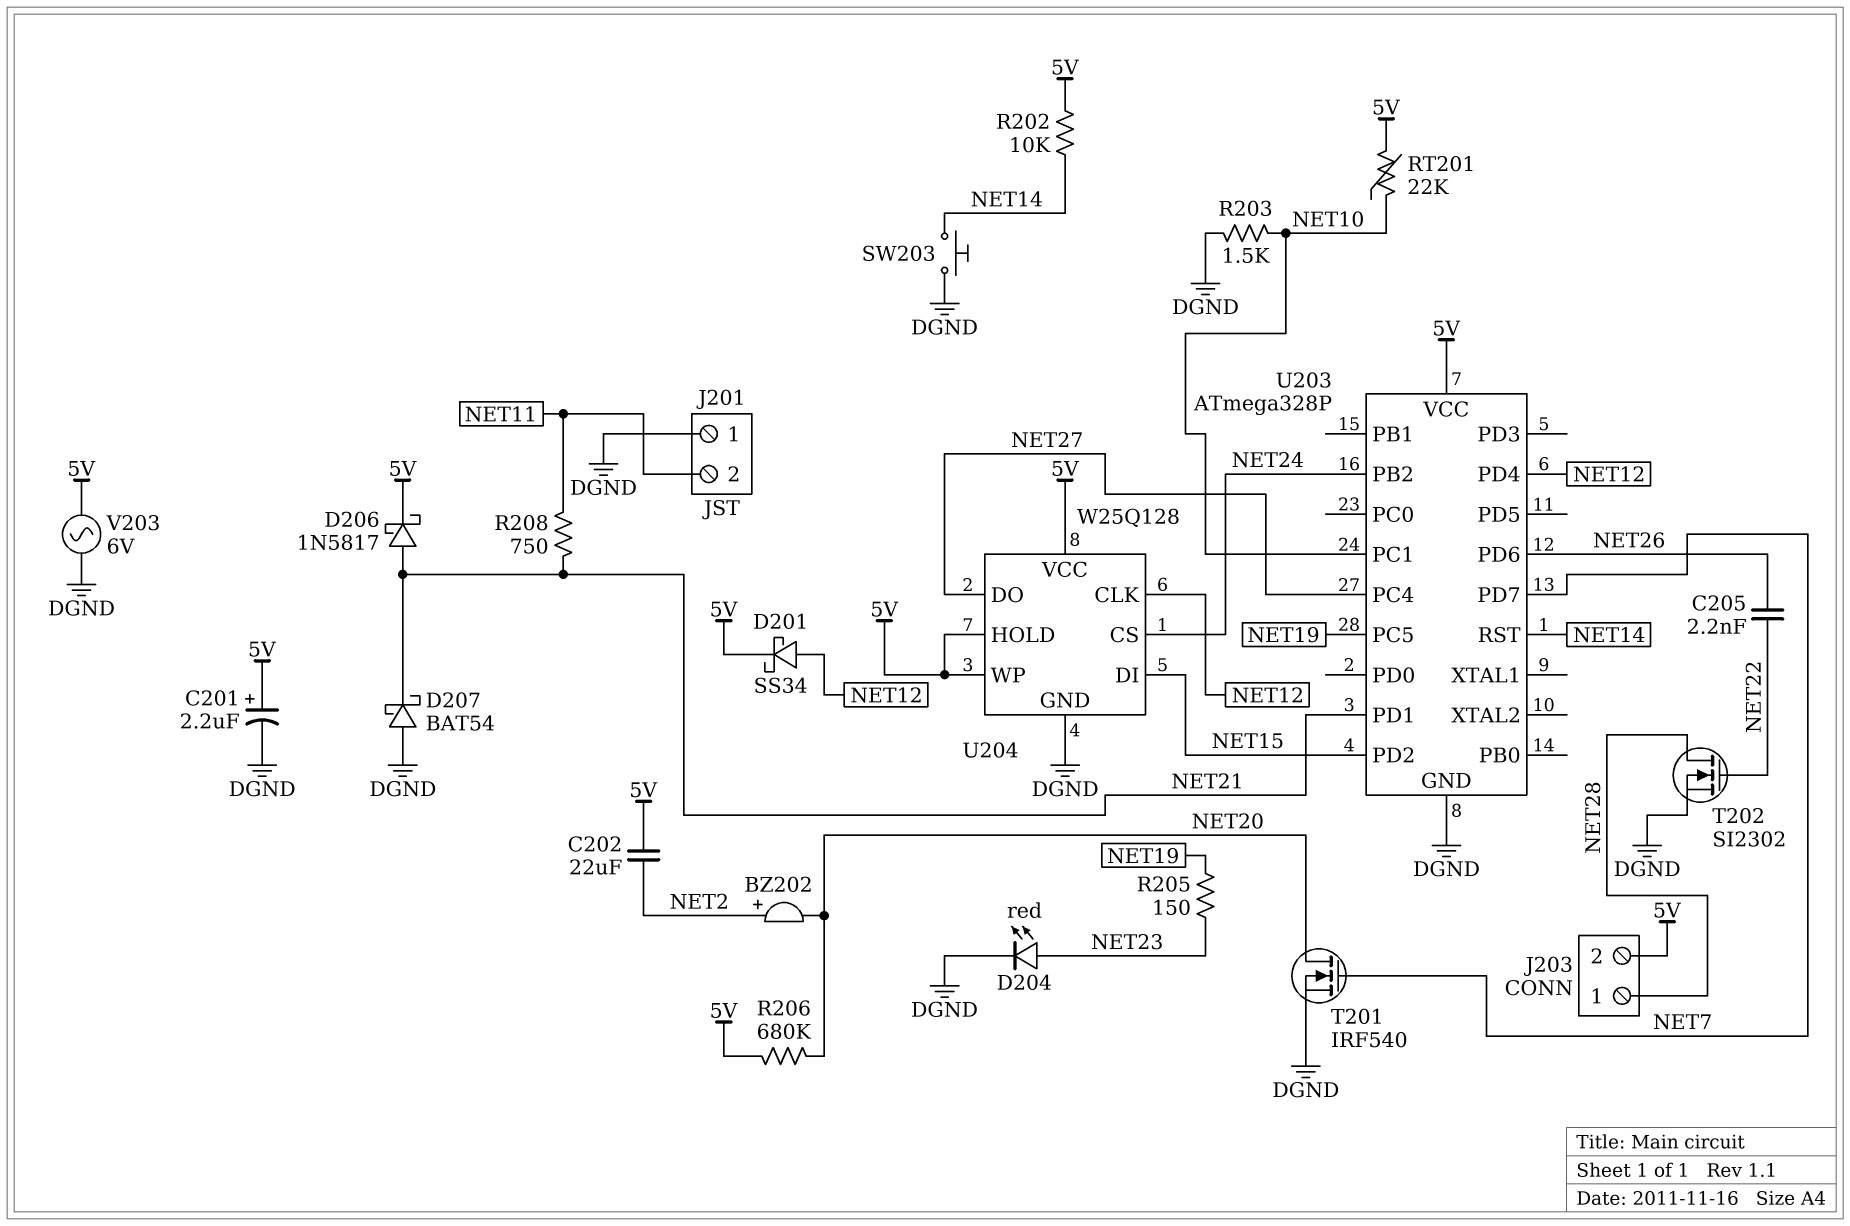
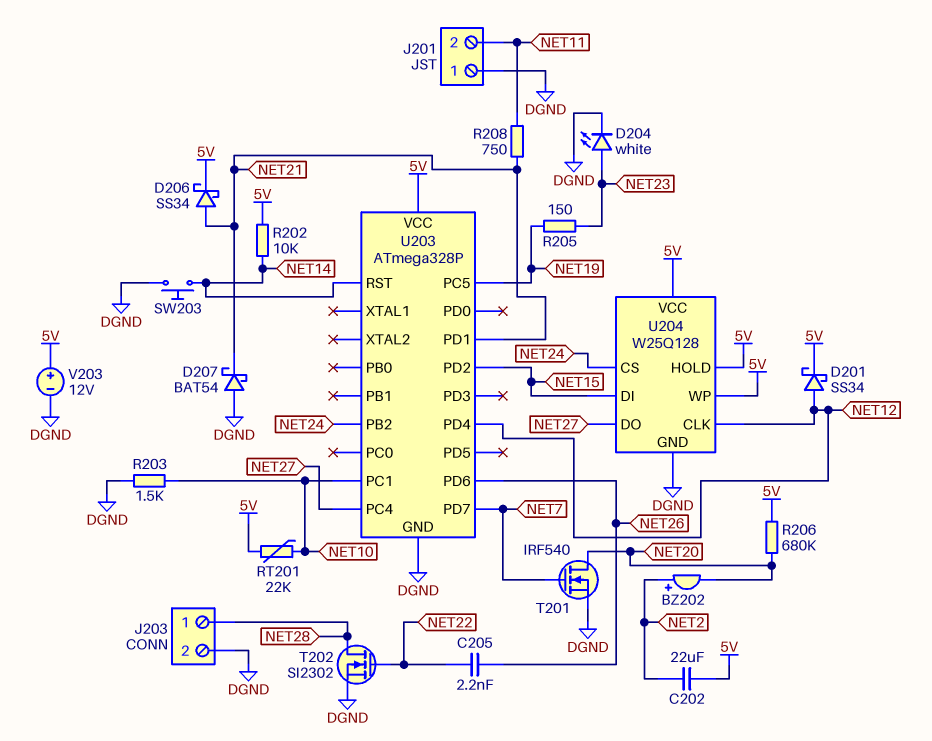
C201: 2.2uF (plus 5V, minus DGND) -> none
D204: LED red (A NET23, K DGND) -> LED white (A NET23, K DGND)
D206: schottky 1N5817 (A NET21, K 5V) -> schottky SS34 (A NET21, K 5V)
J203 pin 2: 5V -> DGND
V203: AC 6V (5V, DGND) -> 12V (plus 5V, minus DGND)

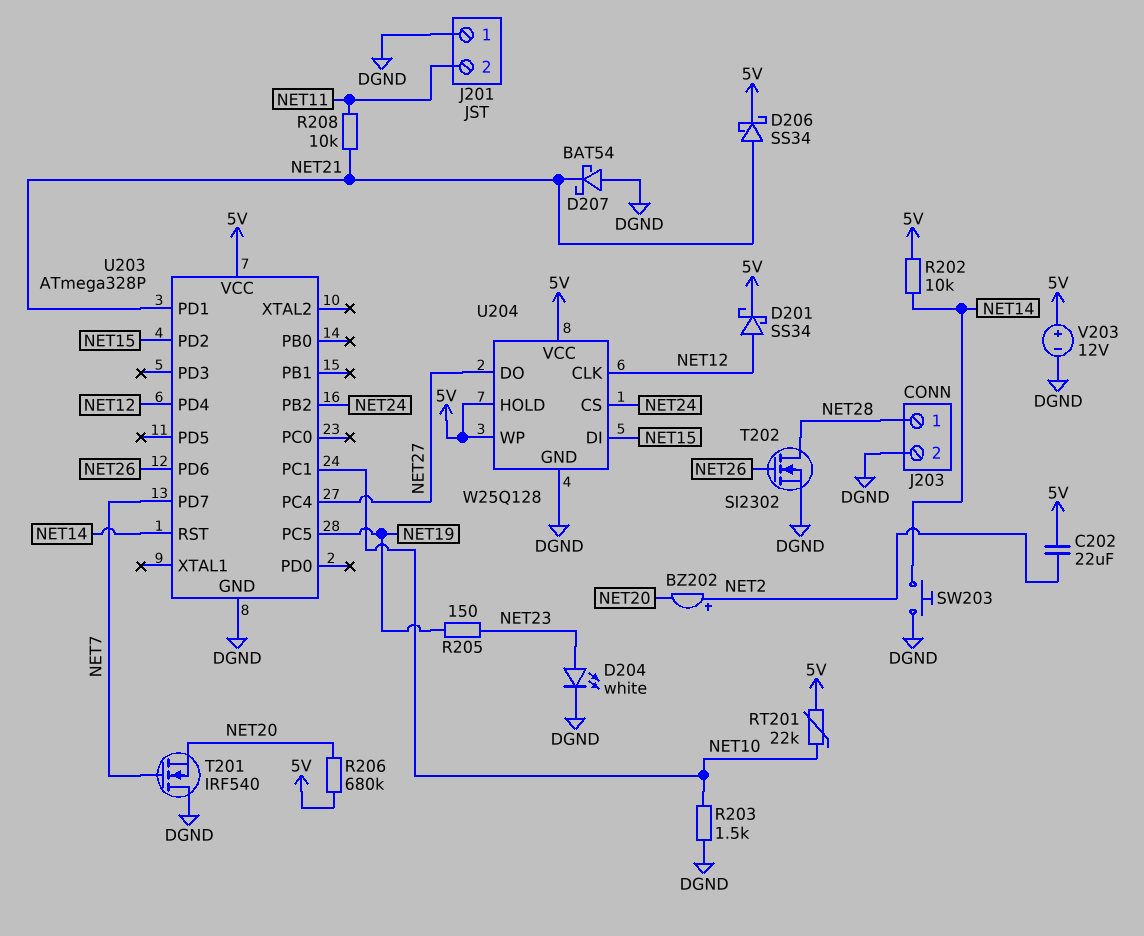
C205: 2.2nF (NET22, NET26) -> none
R208: 750 (NET11, NET21) -> 10k (NET11, NET21)
T201: NMOS IRF540 (G NET7, D NET20, S DGND) -> NMOS IRF540 (G NET7, D DGND, S NET20)
T202: NMOS SI2302 (G NET22, D NET28, S DGND) -> NMOS SI2302 (G NET26, D NET28, S DGND)

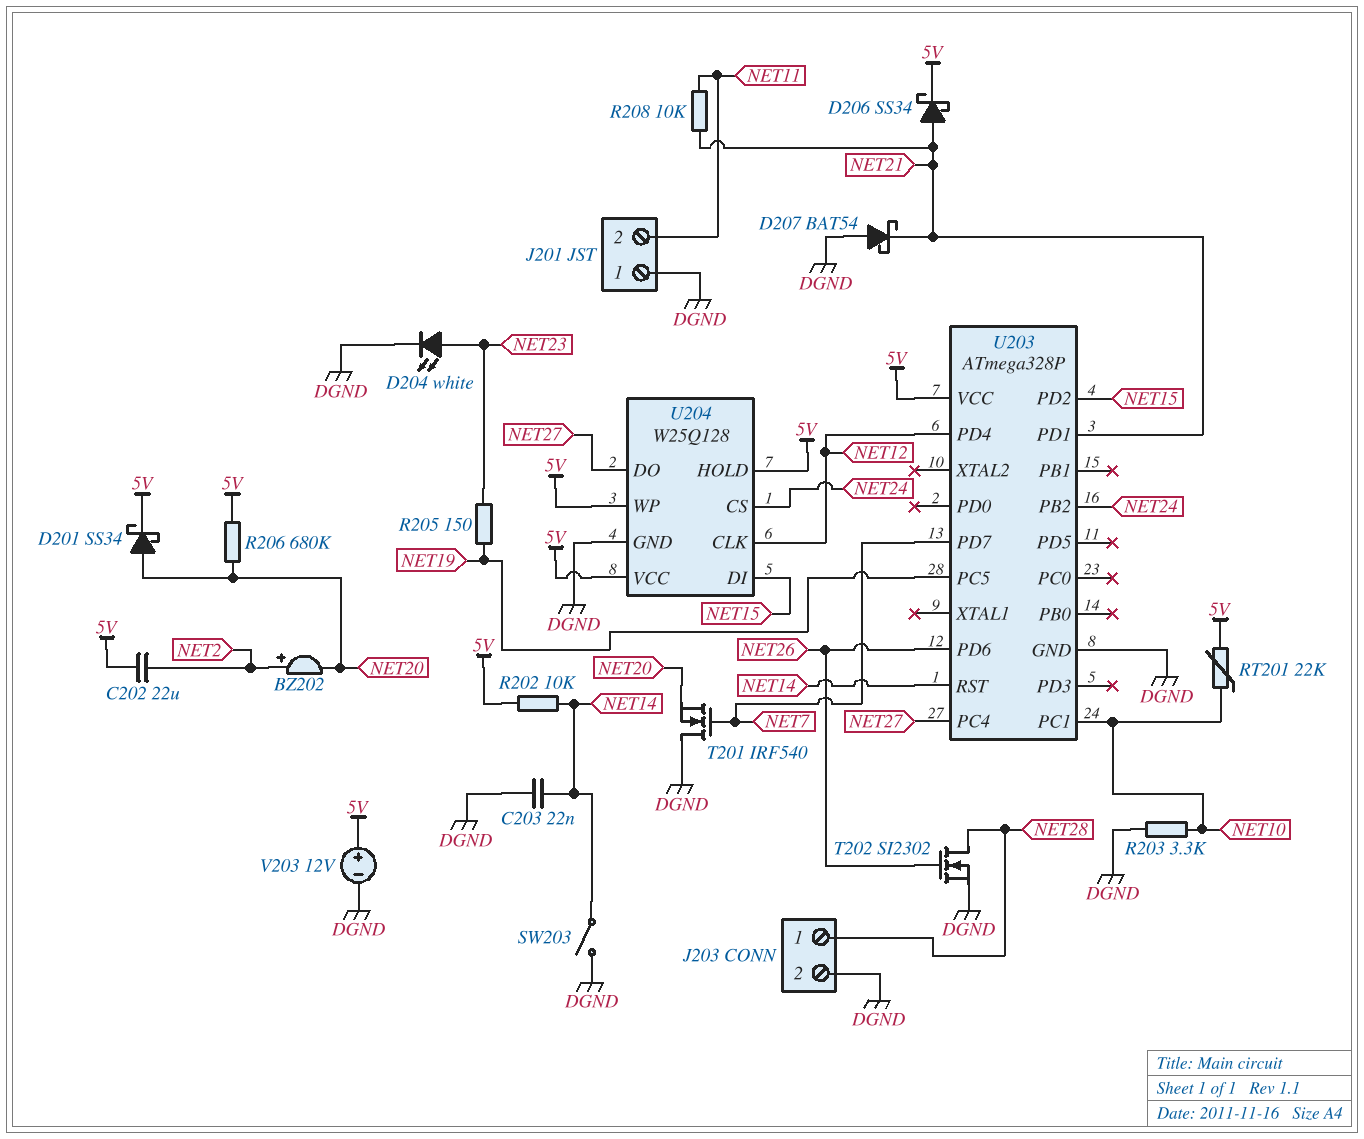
C203: none -> 22nF (DGND, NET14)
D201: schottky SS34 (A NET12, K 5V) -> schottky SS34 (A NET20, K 5V)
R203: 1.5k (DGND, NET10) -> 3.3k (DGND, NET10)
SW203: button (DGND, NET14) -> switch (DGND, NET14)

